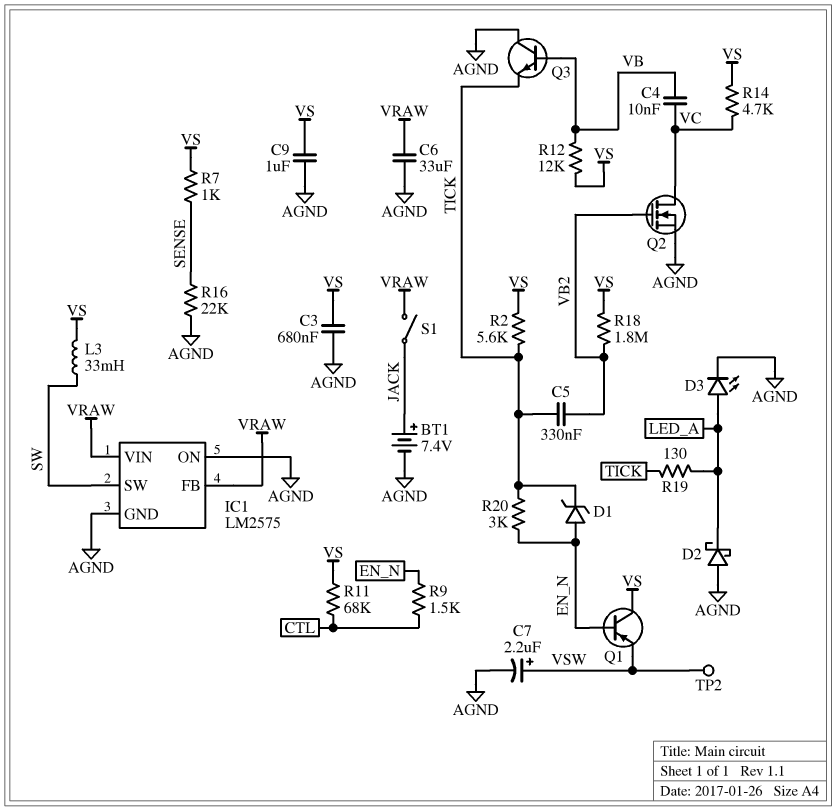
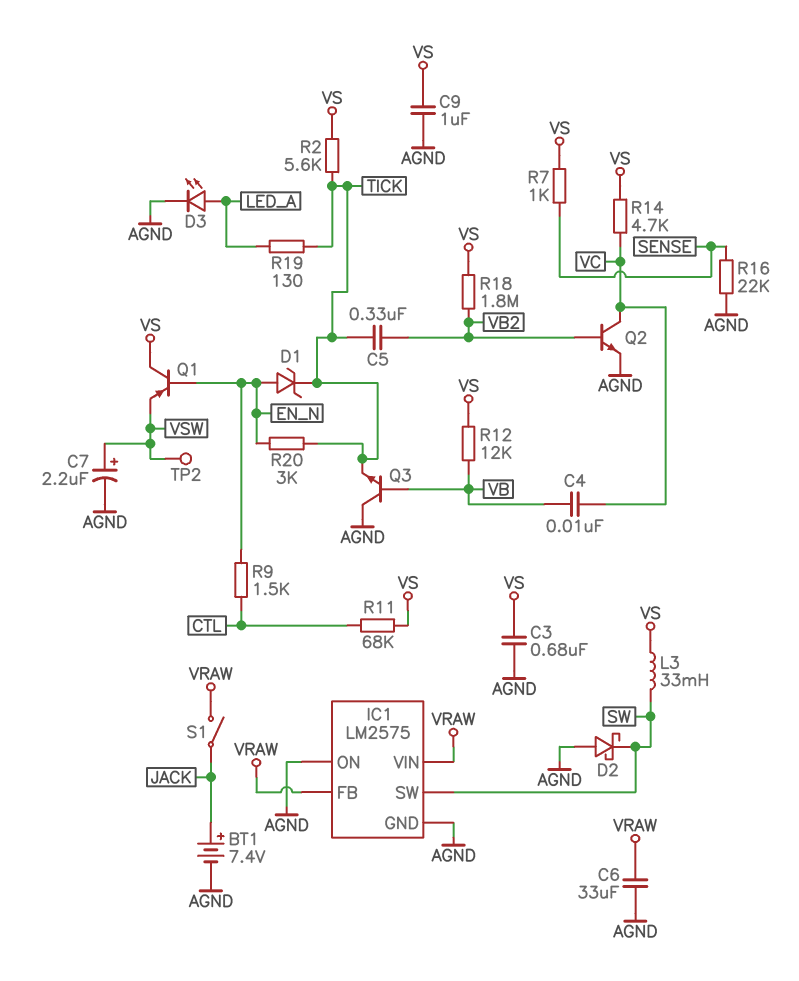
D2: schottky (A AGND, K LED_A) -> schottky (A AGND, K SW)
Q2: NMOS (G VB2, D VC, S AGND) -> NPN (B VB2, C VC, E AGND)

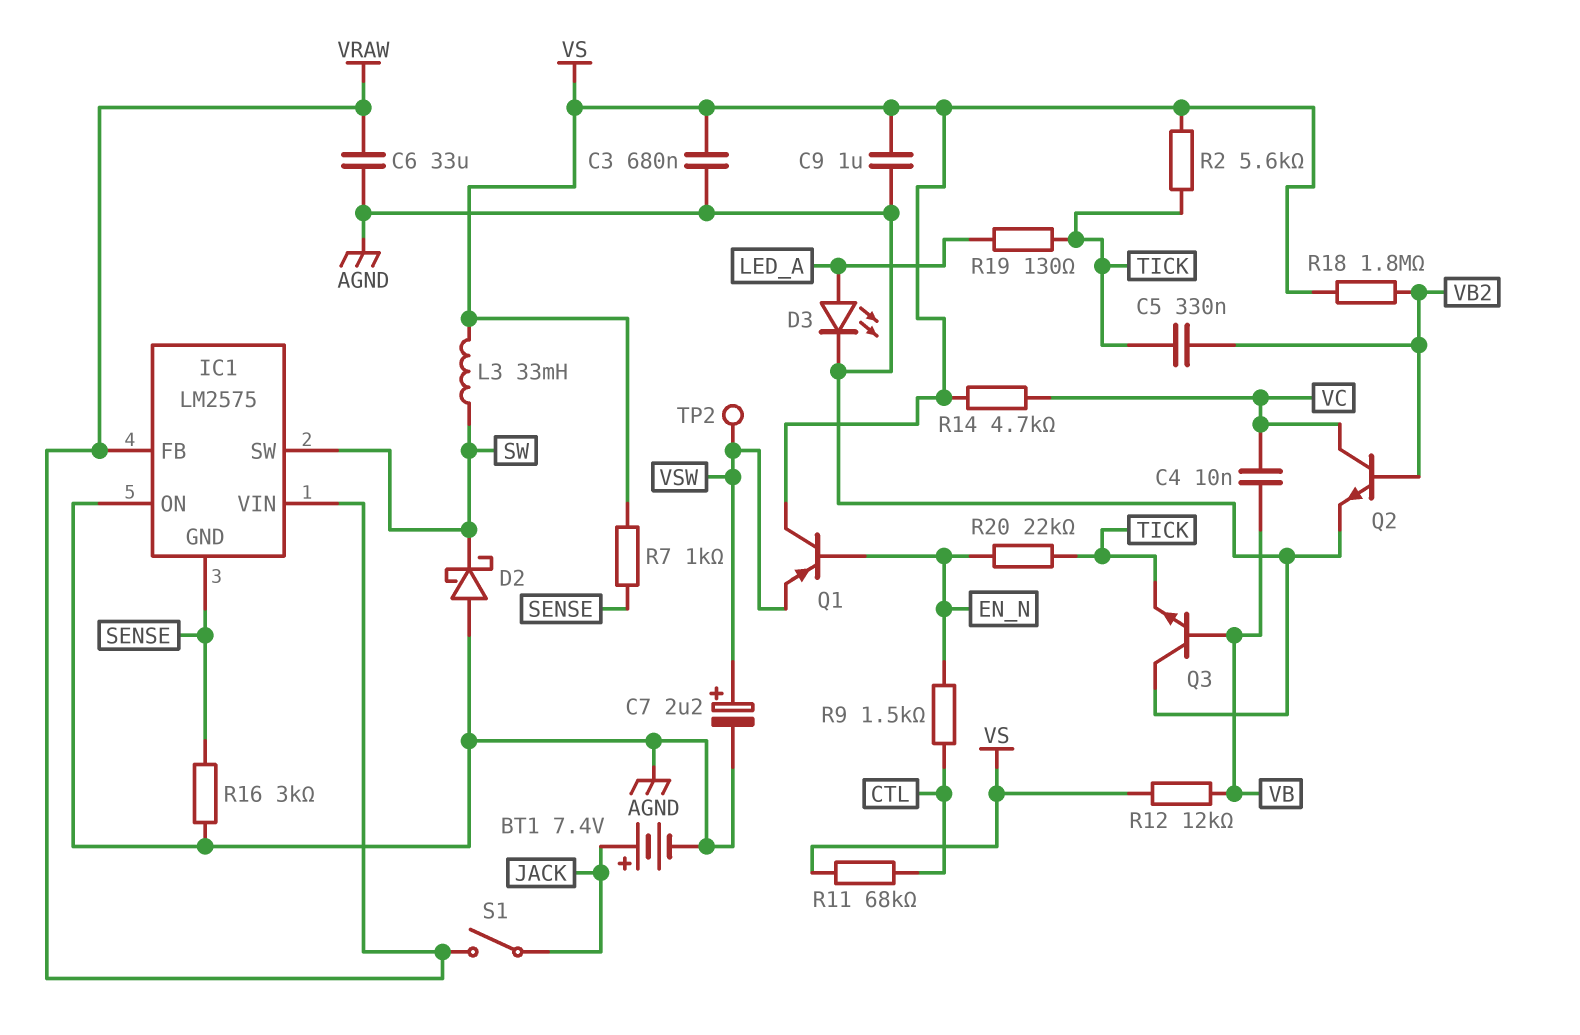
D1: zener (A EN_N, K TICK) -> none
IC1 pin GND: AGND -> SENSE
R16: 22k (AGND, SENSE) -> 3k (AGND, SENSE)
R20: 3k (EN_N, TICK) -> 22k (EN_N, TICK)

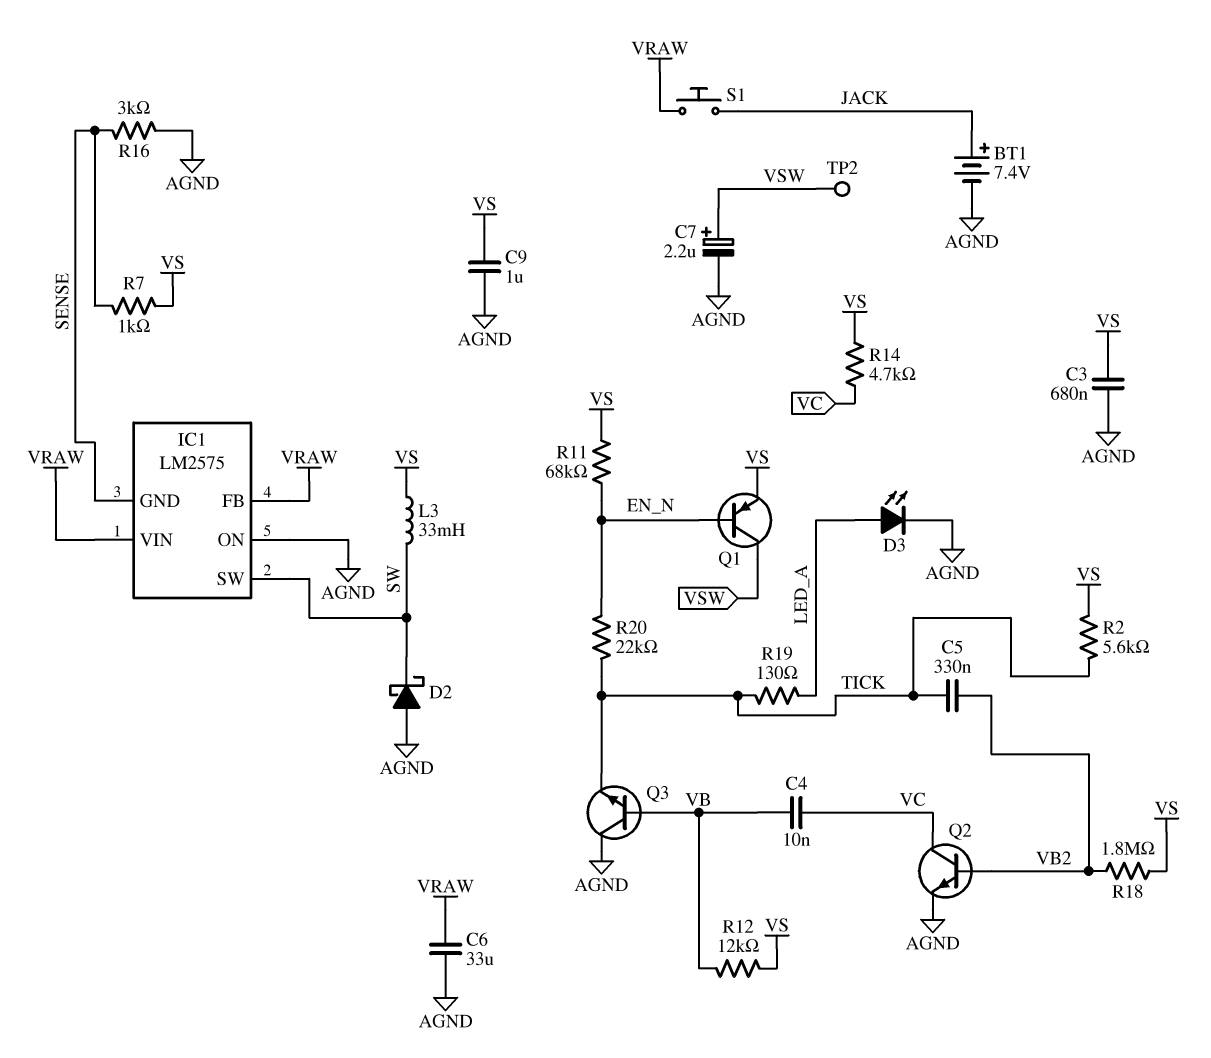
Q1: PNP (B EN_N, C VS, E VSW) -> PNP (B EN_N, C VSW, E VS)
R9: 1.5k (CTL, EN_N) -> none
R11: 68k (CTL, VS) -> 68k (EN_N, VS)
S1: switch (JACK, VRAW) -> button (JACK, VRAW)

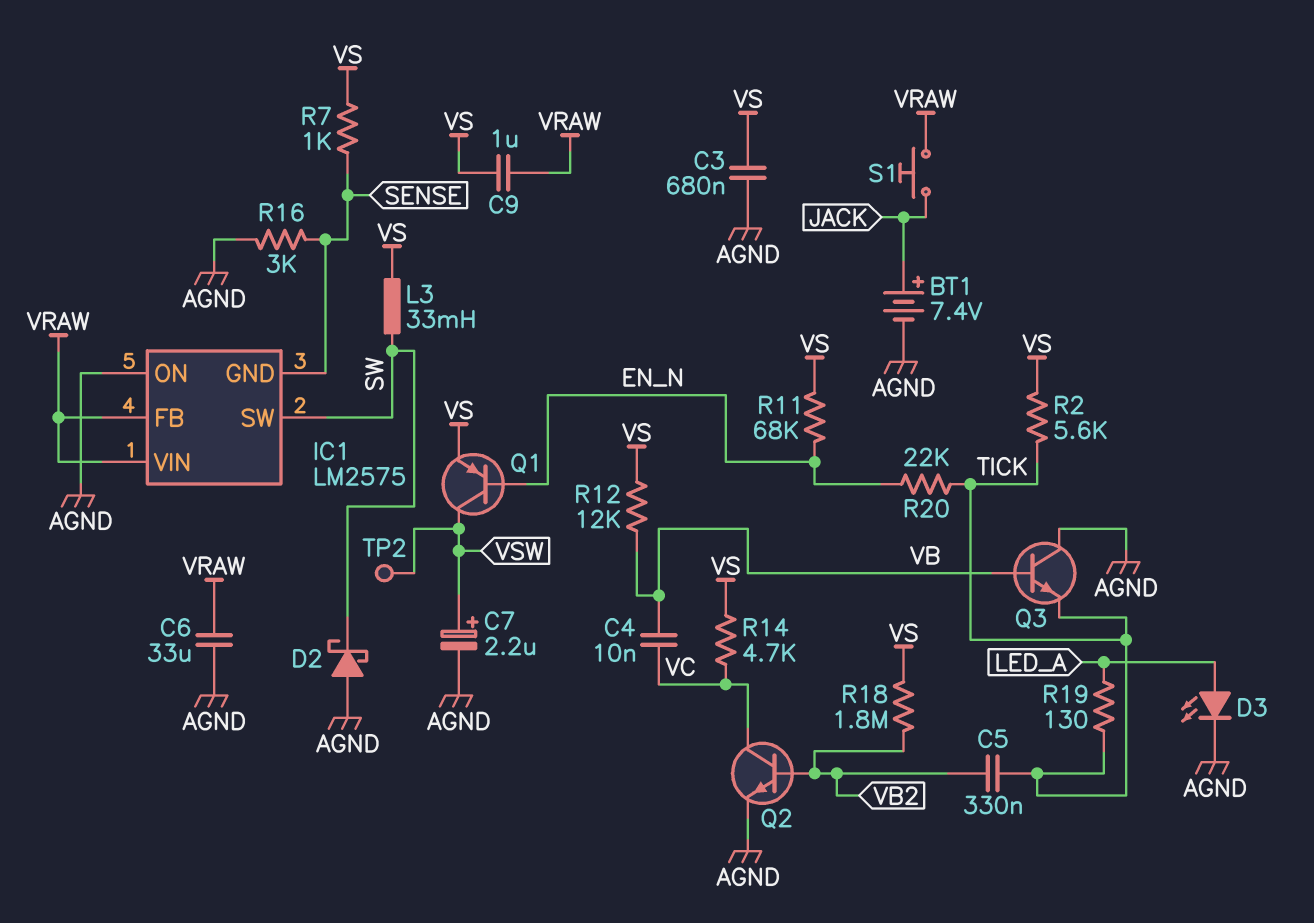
C9: 1uF (AGND, VS) -> 1uF (VRAW, VS)

